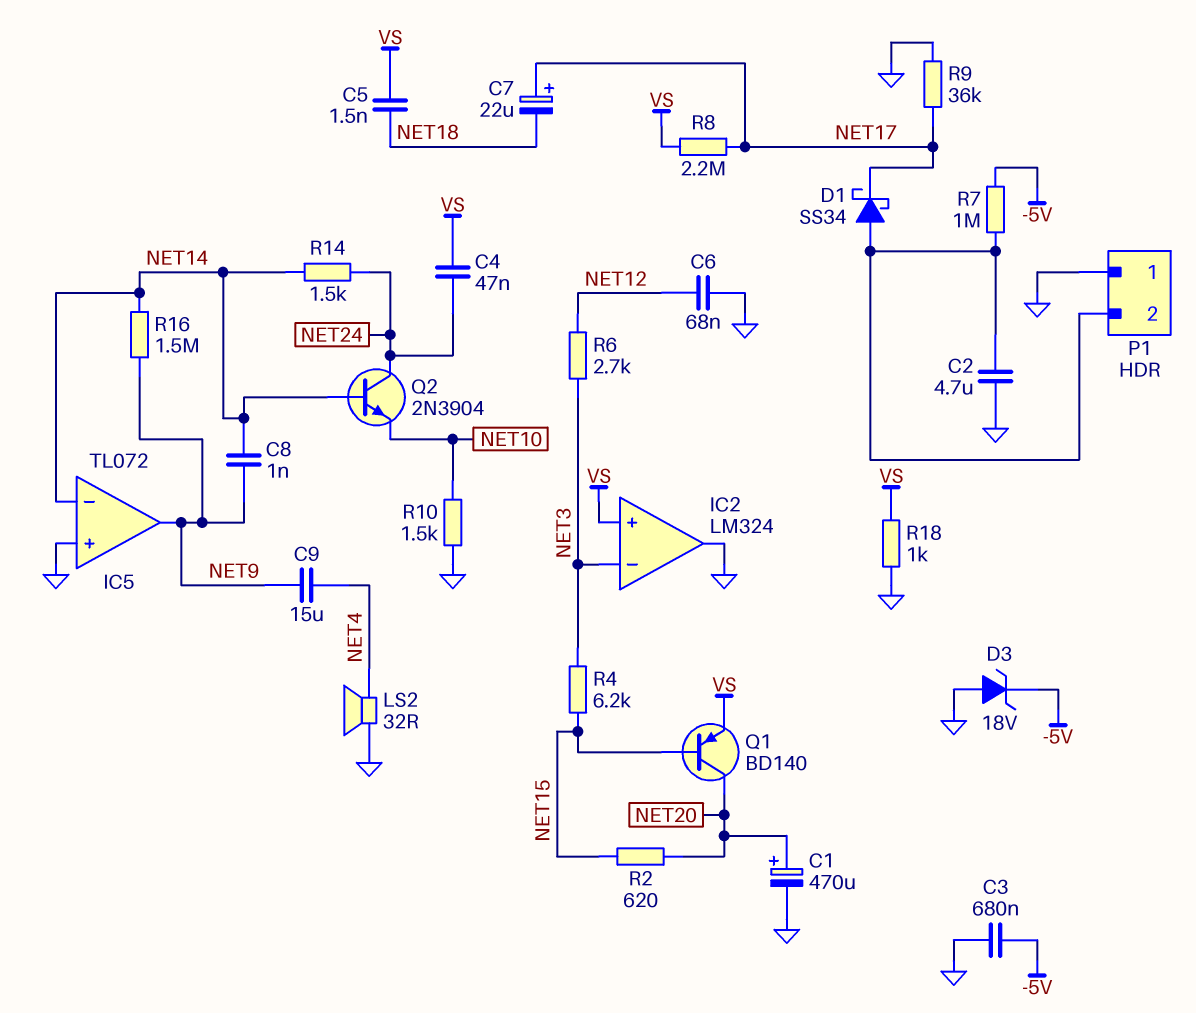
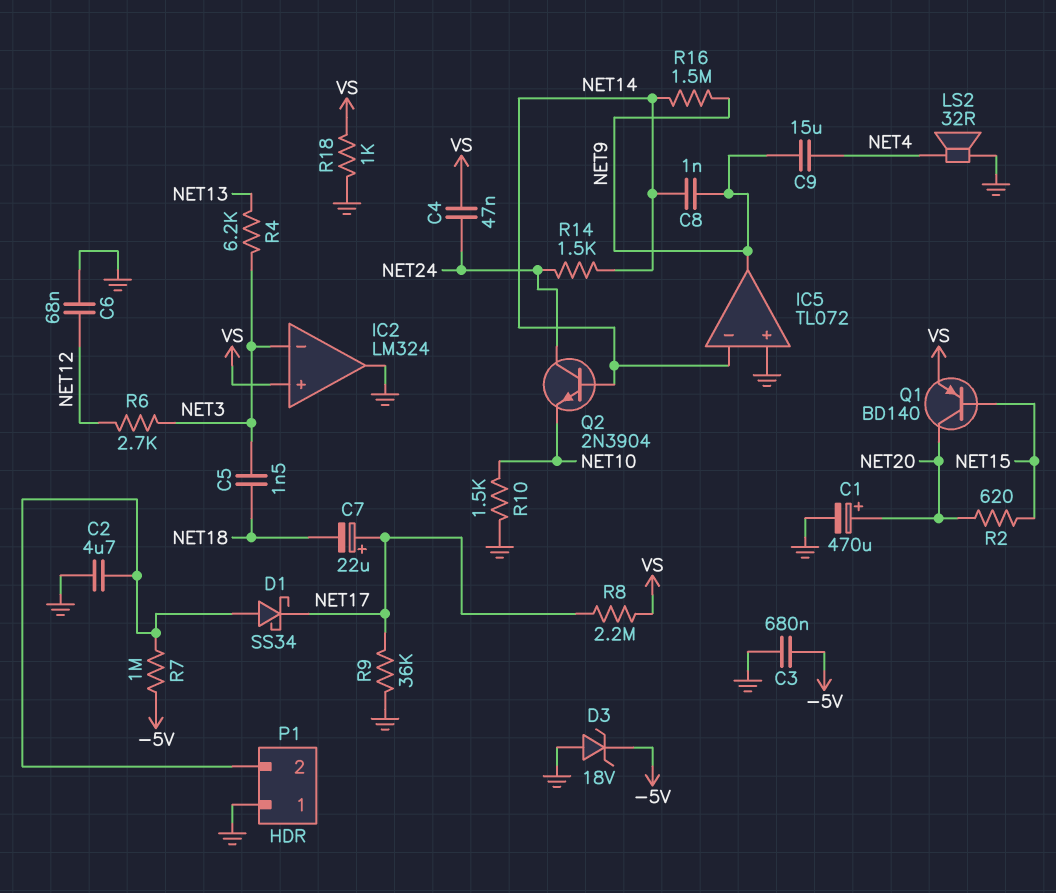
C5: 1.5nF (NET18, VS) -> 1.5nF (NET3, NET18)
R4: 6.2k (NET3, NET15) -> 6.2k (NET3, NET13)

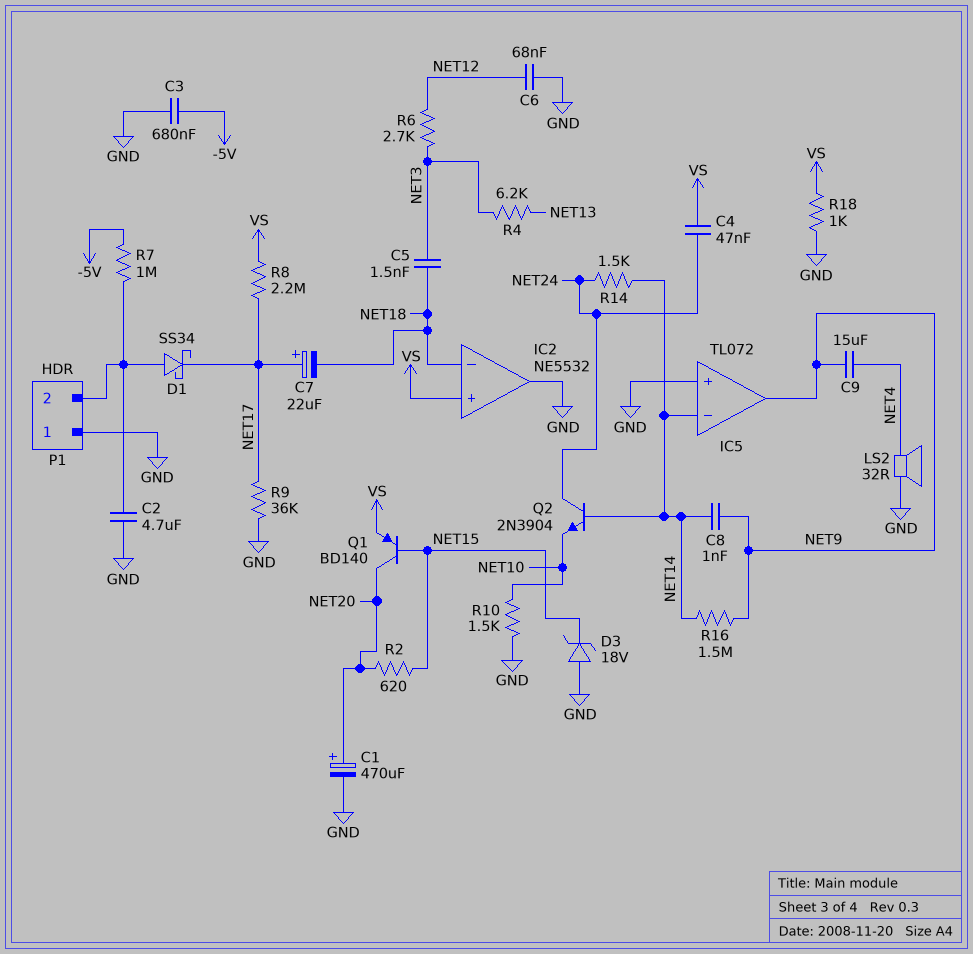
D3: zener 18V (A GND, K -5V) -> zener 18V (A GND, K NET15)
IC2: LM324 -> NE5532
IC2 pin in-: NET3 -> NET18

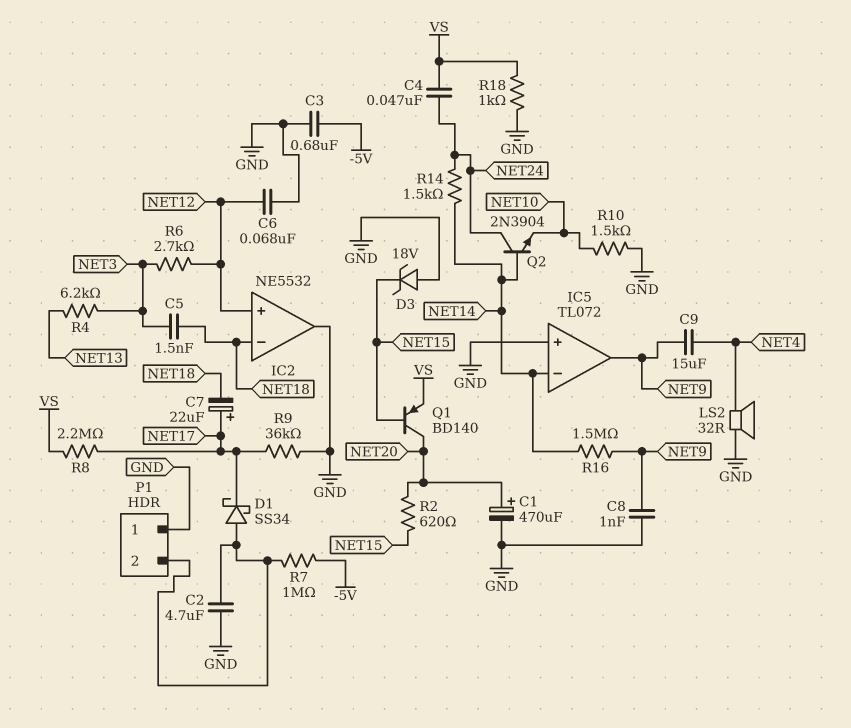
C8: 1nF (NET9, NET14) -> 1nF (GND, NET9)
IC2 pin in+: VS -> NET12

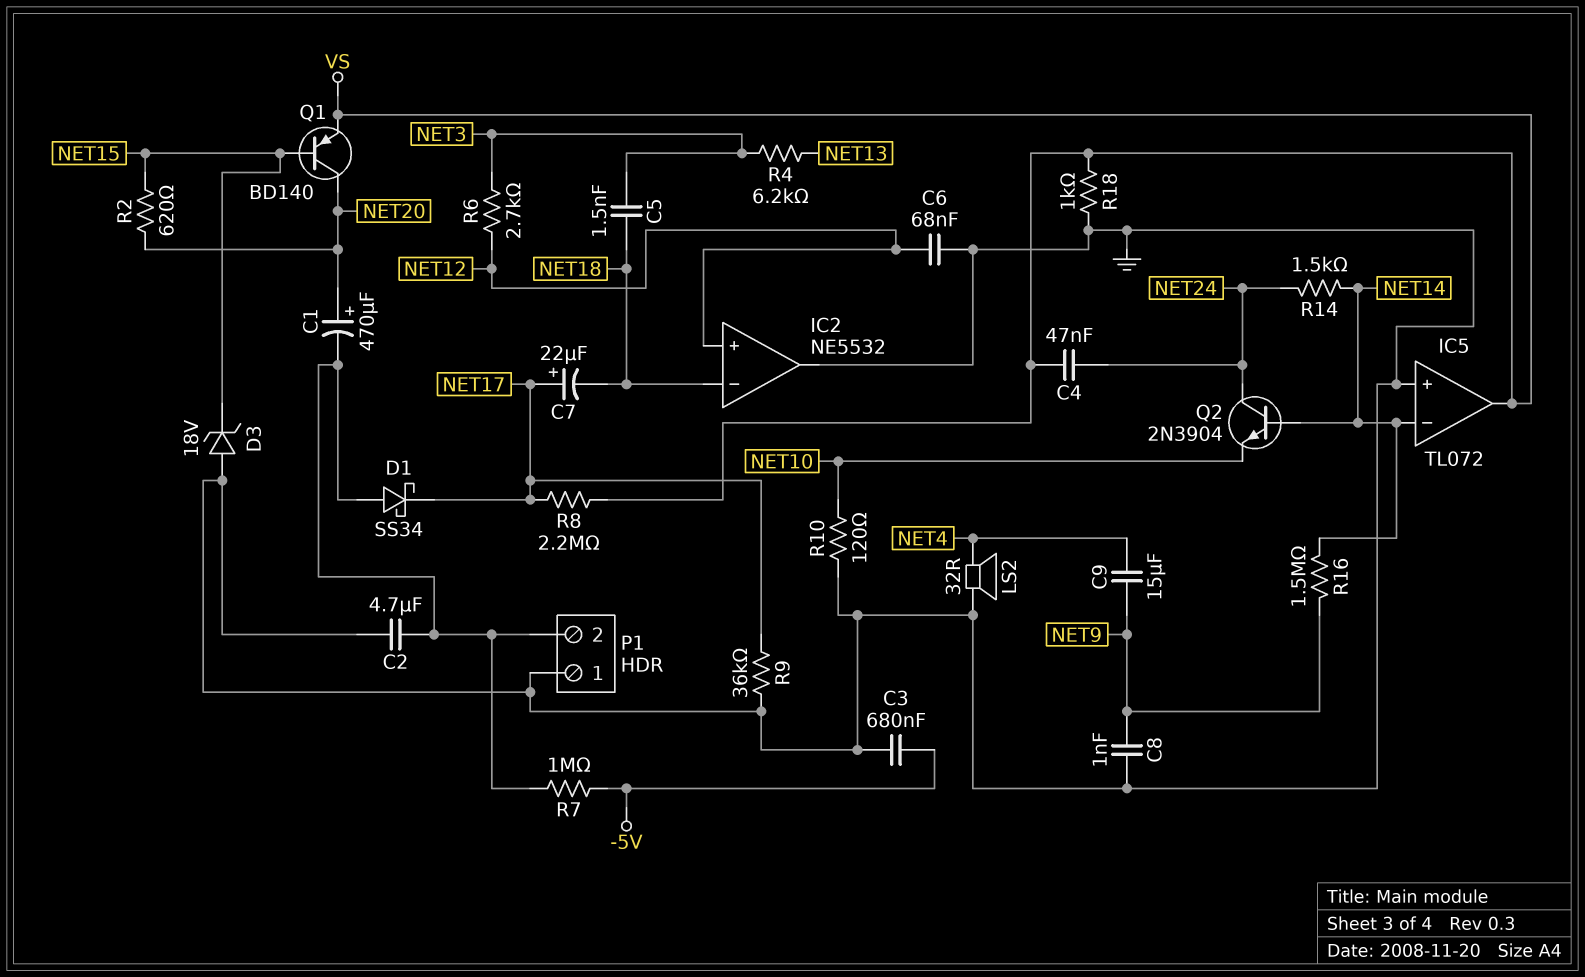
C1: 470uF (plus NET20, minus GND) -> 470uF (plus NET20, minus P1/2)
IC5 pin out: NET9 -> VS
R10: 1.5k (GND, NET10) -> 120 (GND, NET10)

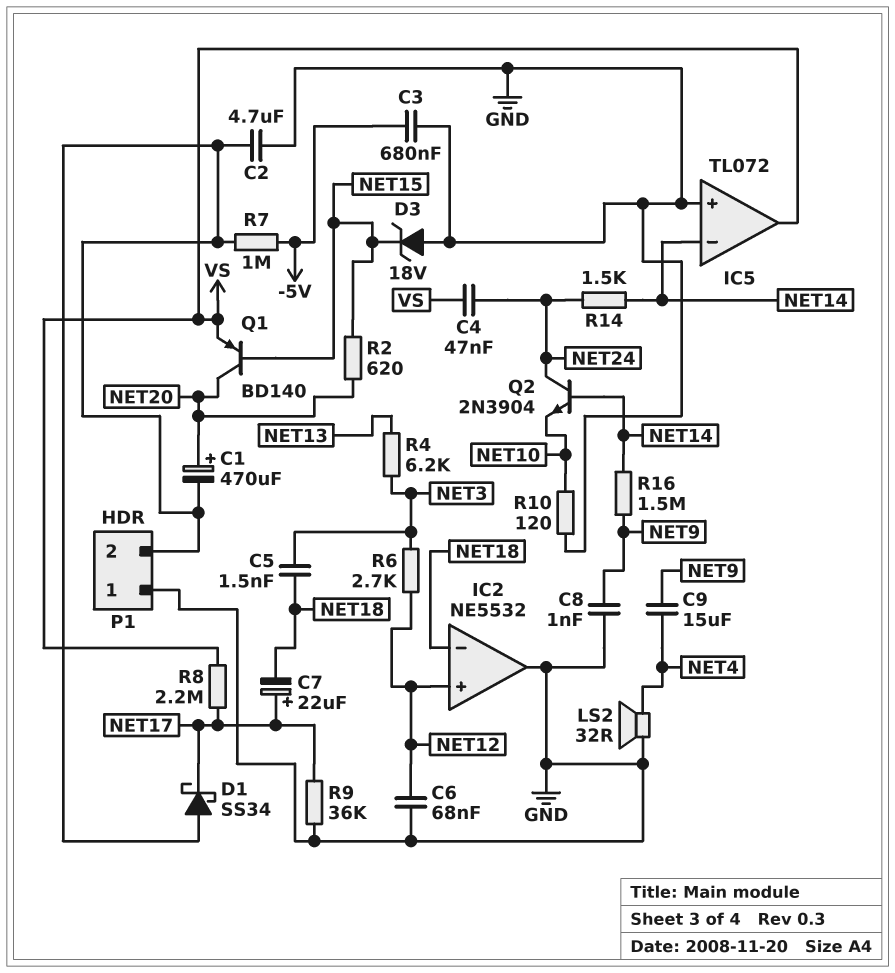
R18: 1k (GND, VS) -> none

